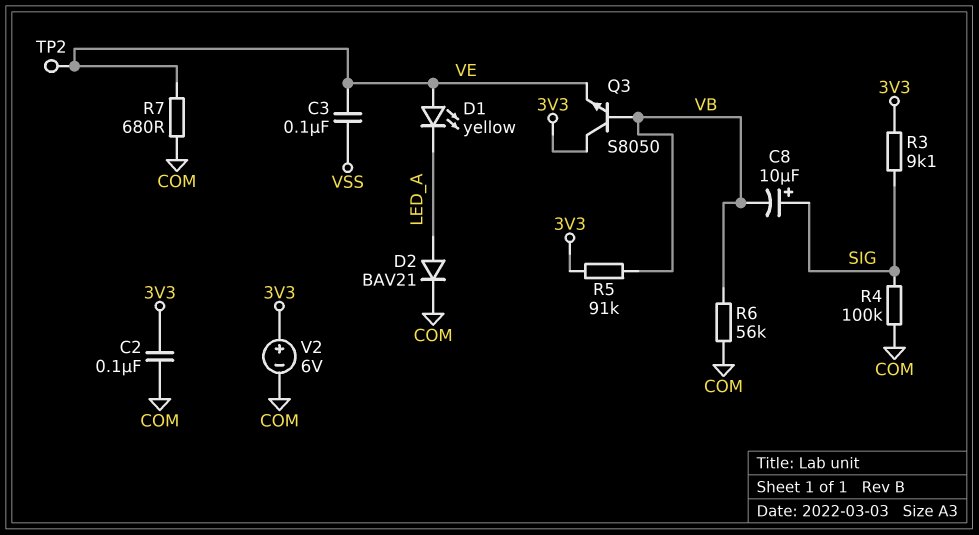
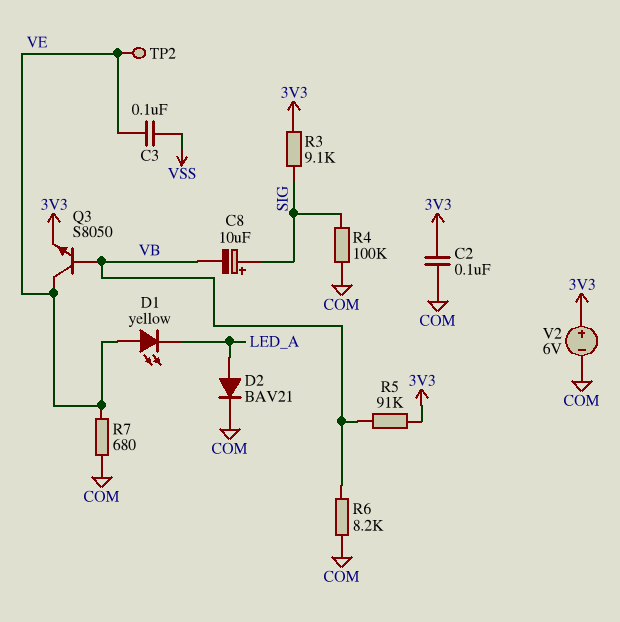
Q3: NPN S8050 (B VB, C 3V3, E VE) -> NPN S8050 (B VB, C VE, E 3V3)
R6: 56k (COM, VB) -> 8.2k (COM, VB)

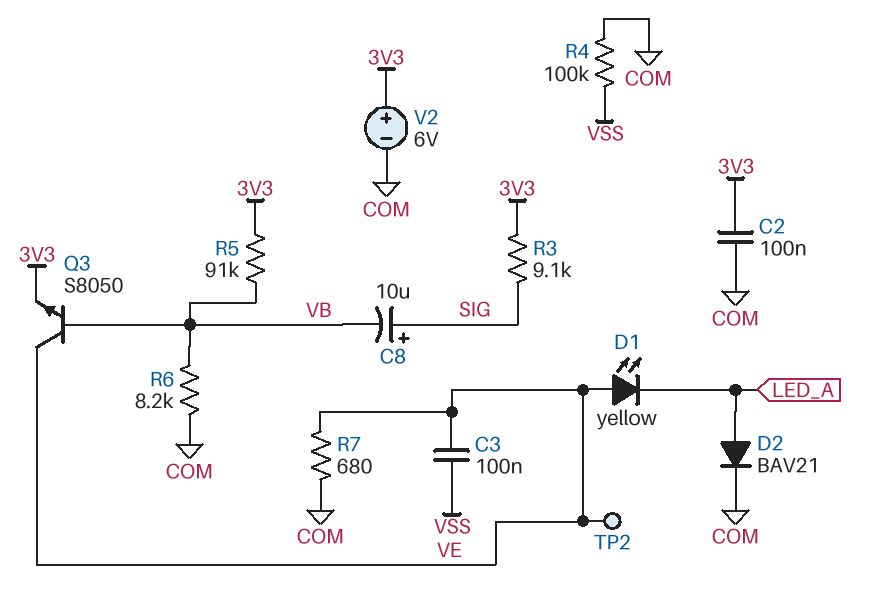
R4: 100k (COM, SIG) -> 100k (COM, VSS)

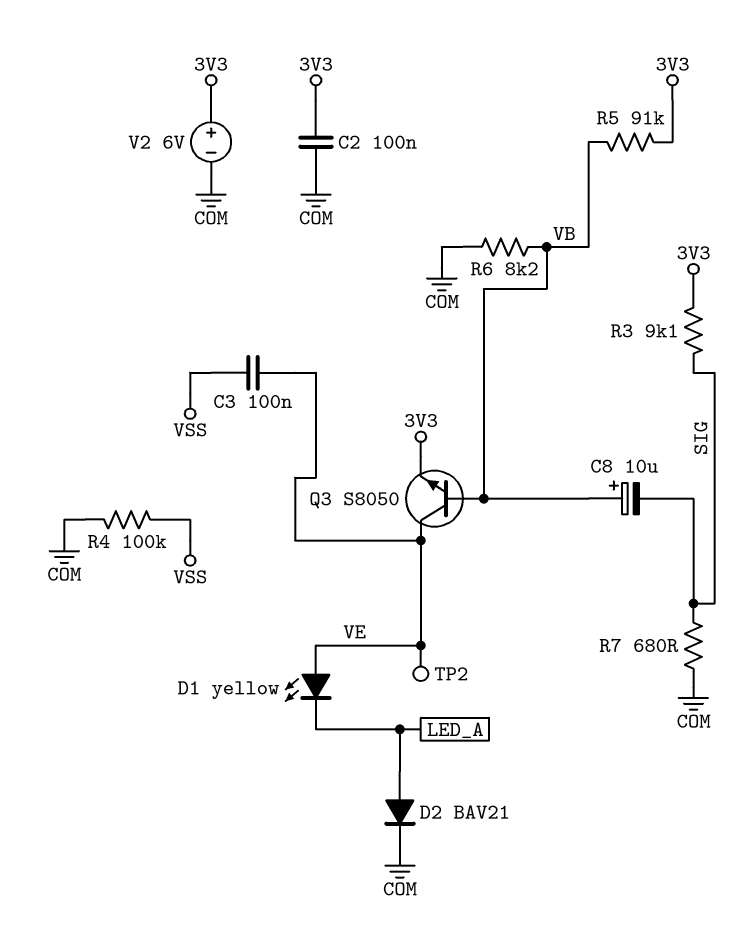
C8: 10uF (plus SIG, minus VB) -> 10uF (plus VB, minus SIG)
R7: 680 (COM, VE) -> 680 (COM, SIG)

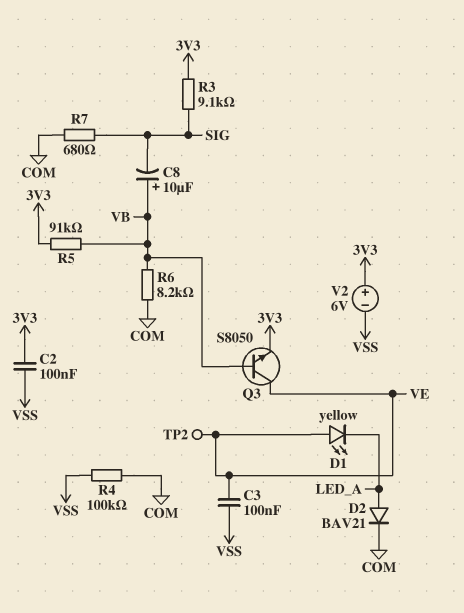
C2: 100nF (3V3, COM) -> 100nF (3V3, VSS)
V2: 6V (plus 3V3, minus COM) -> 6V (plus 3V3, minus VSS)

